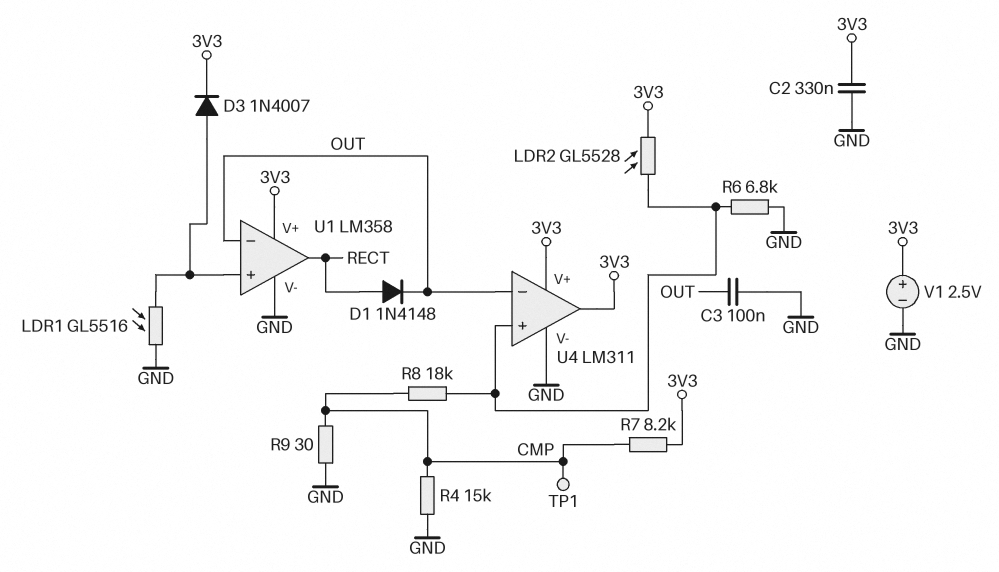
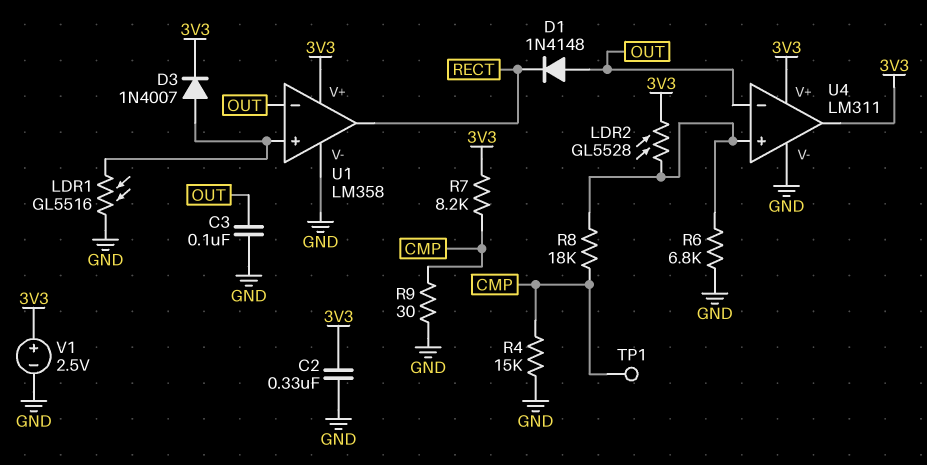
D1: diode 1N4148 (A RECT, K OUT) -> diode 1N4148 (A OUT, K RECT)

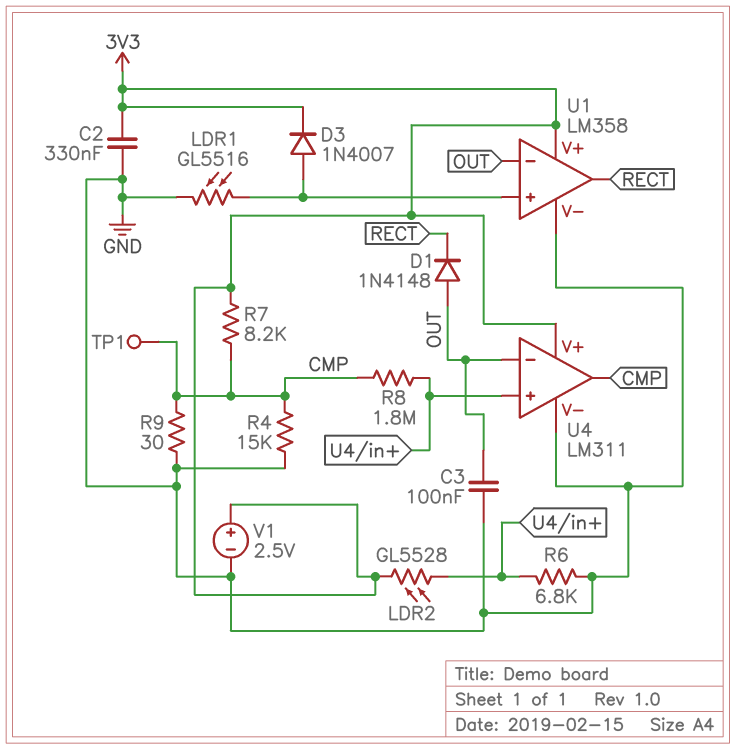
R8: 18k (CMP, U4/in+) -> 1.8M (CMP, U4/in+)
U4 pin out: 3V3 -> CMP

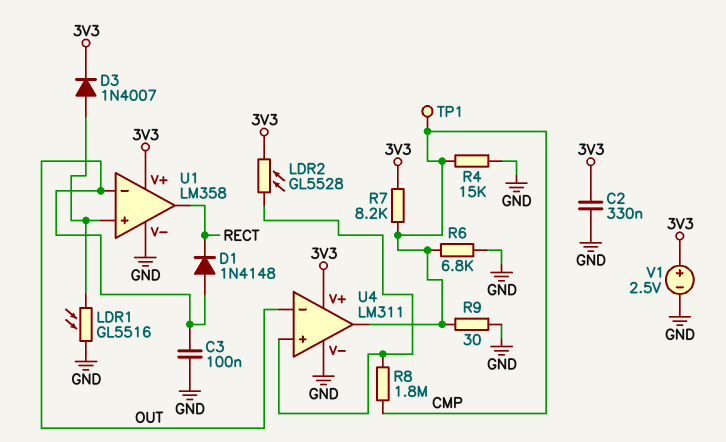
R6: 6.8k (GND, U4/in+) -> 6.8k (CMP, GND)

